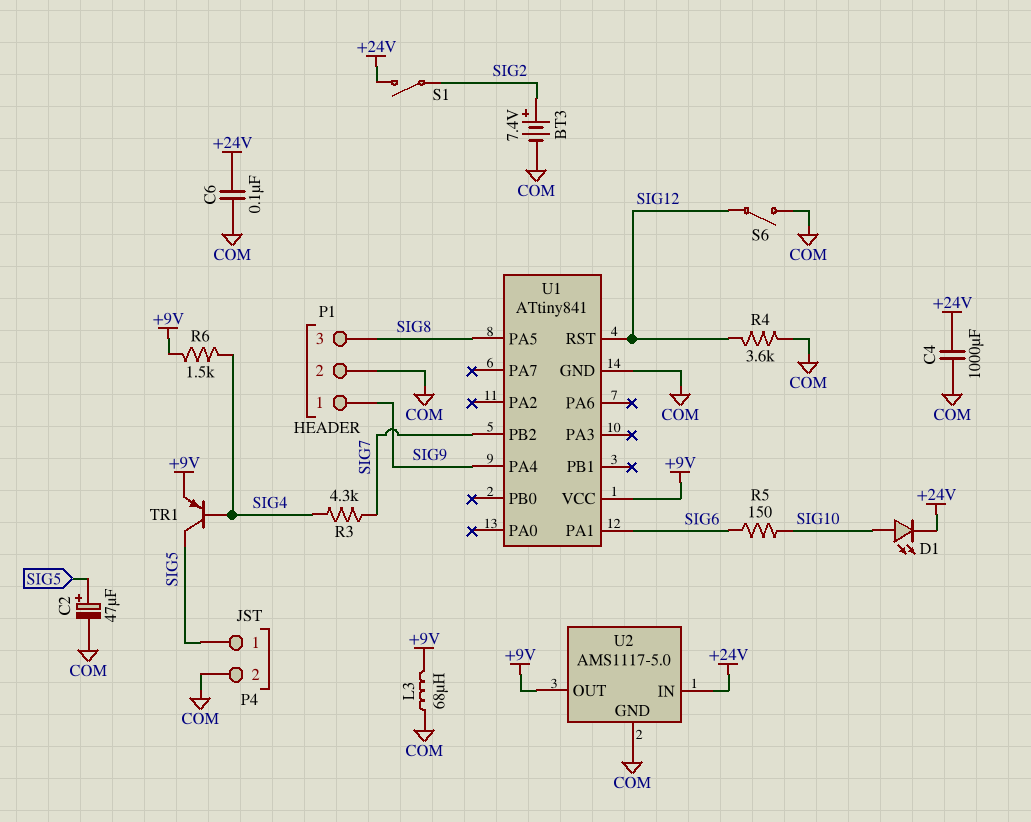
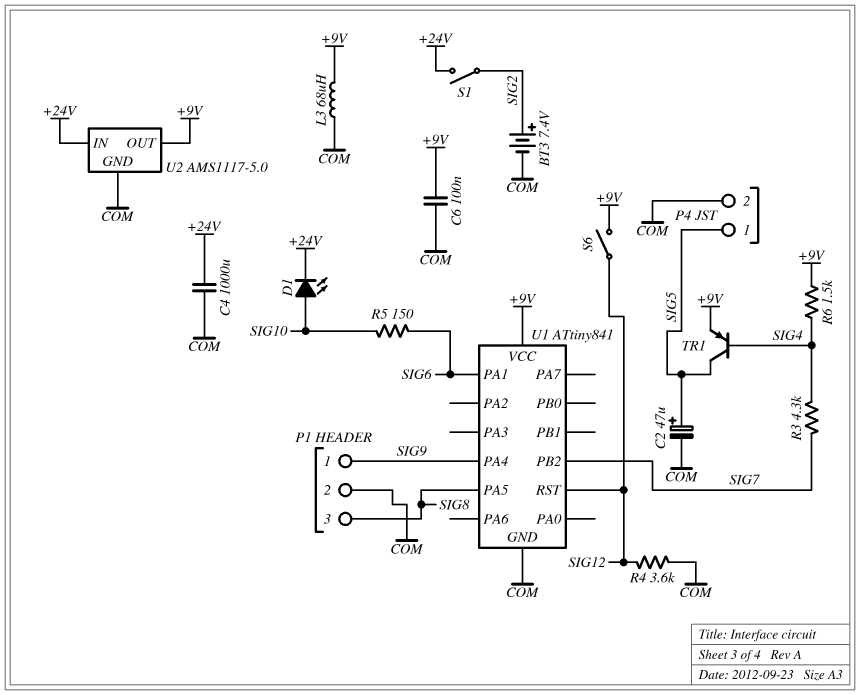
C6: 100nF (+24V, COM) -> 100nF (+9V, COM)
S6: switch (COM, SIG12) -> switch (+9V, SIG12)

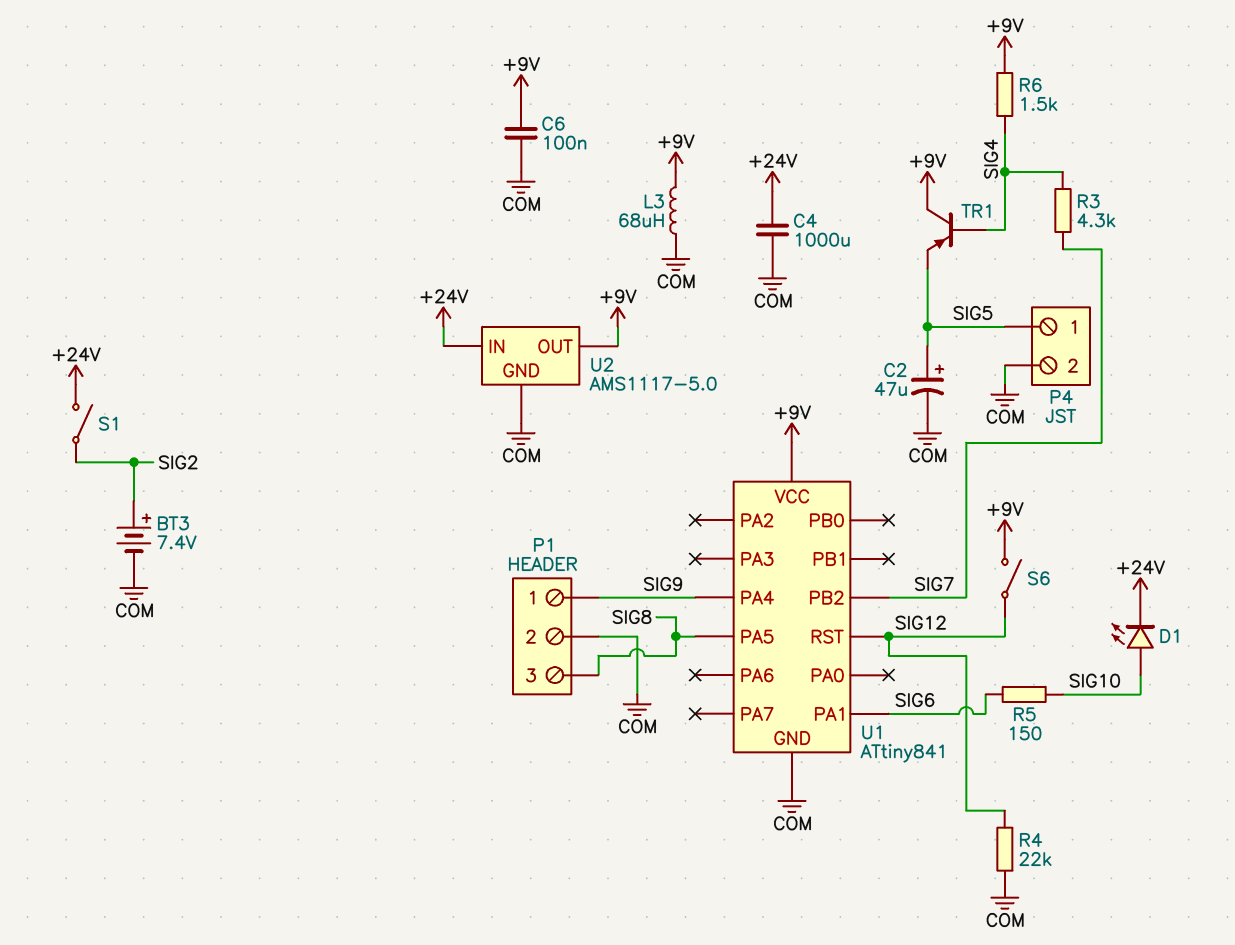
R4: 3.6k (COM, SIG12) -> 22k (COM, SIG12)
TR1: PNP (B SIG4, C SIG5, E +9V) -> PNP (B SIG4, C +9V, E SIG5)

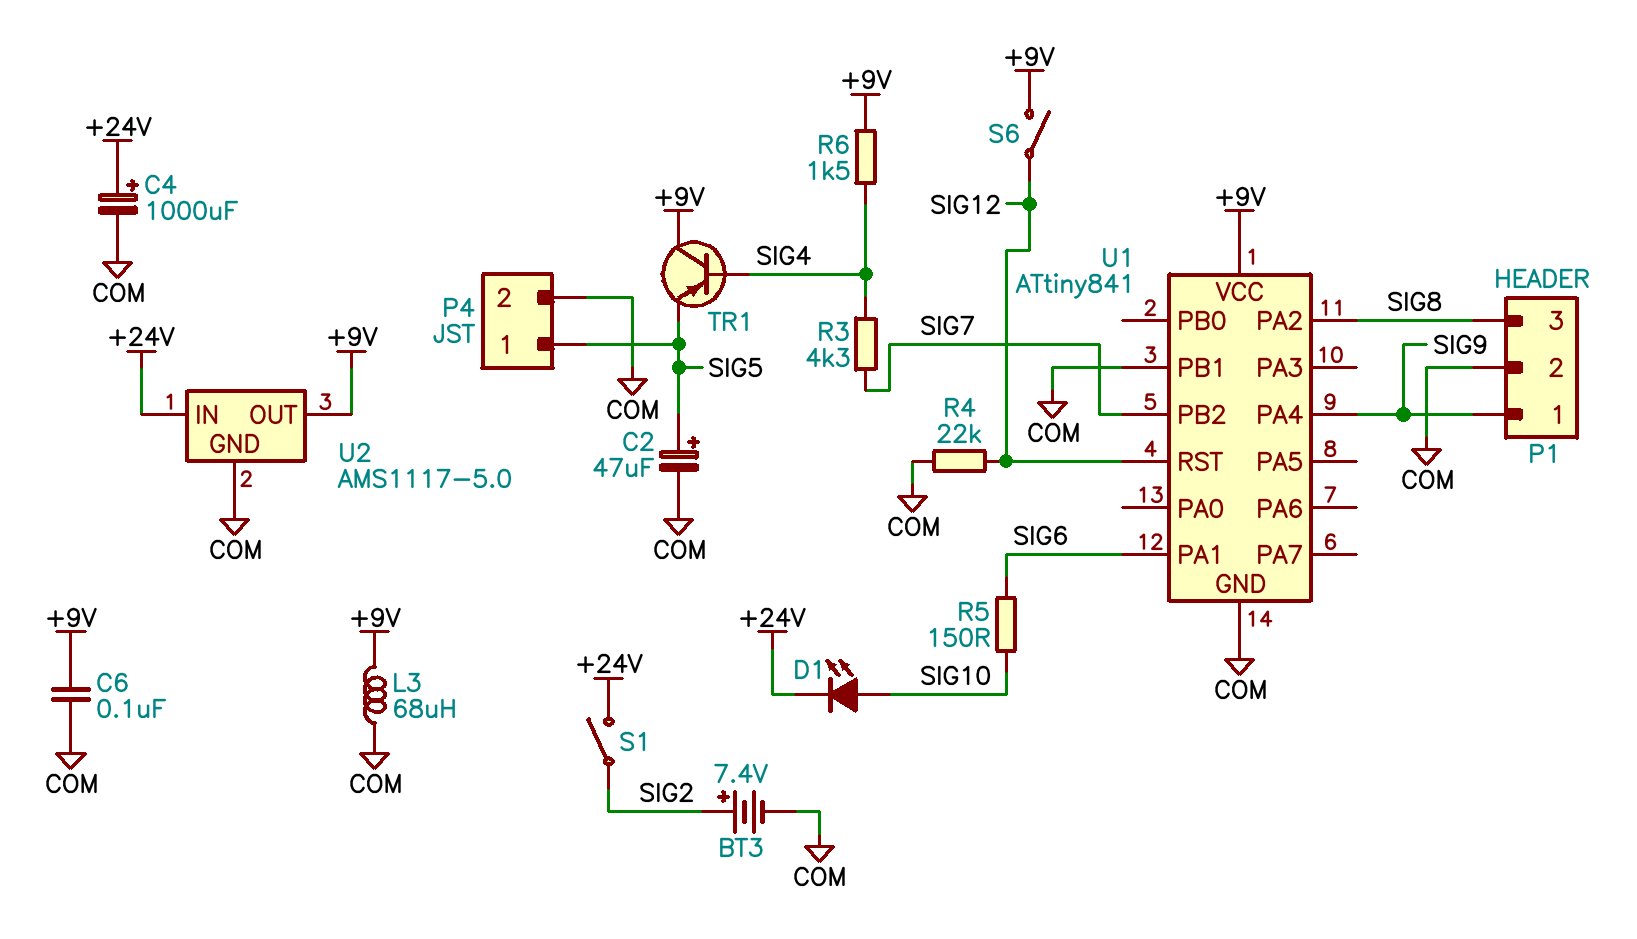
C4: 1000uF (+24V, COM) -> 1000uF (plus +24V, minus COM)
U1 pin PA2: none -> SIG8
U1 pin PA5: SIG8 -> none
U1 pin PB1: none -> COM

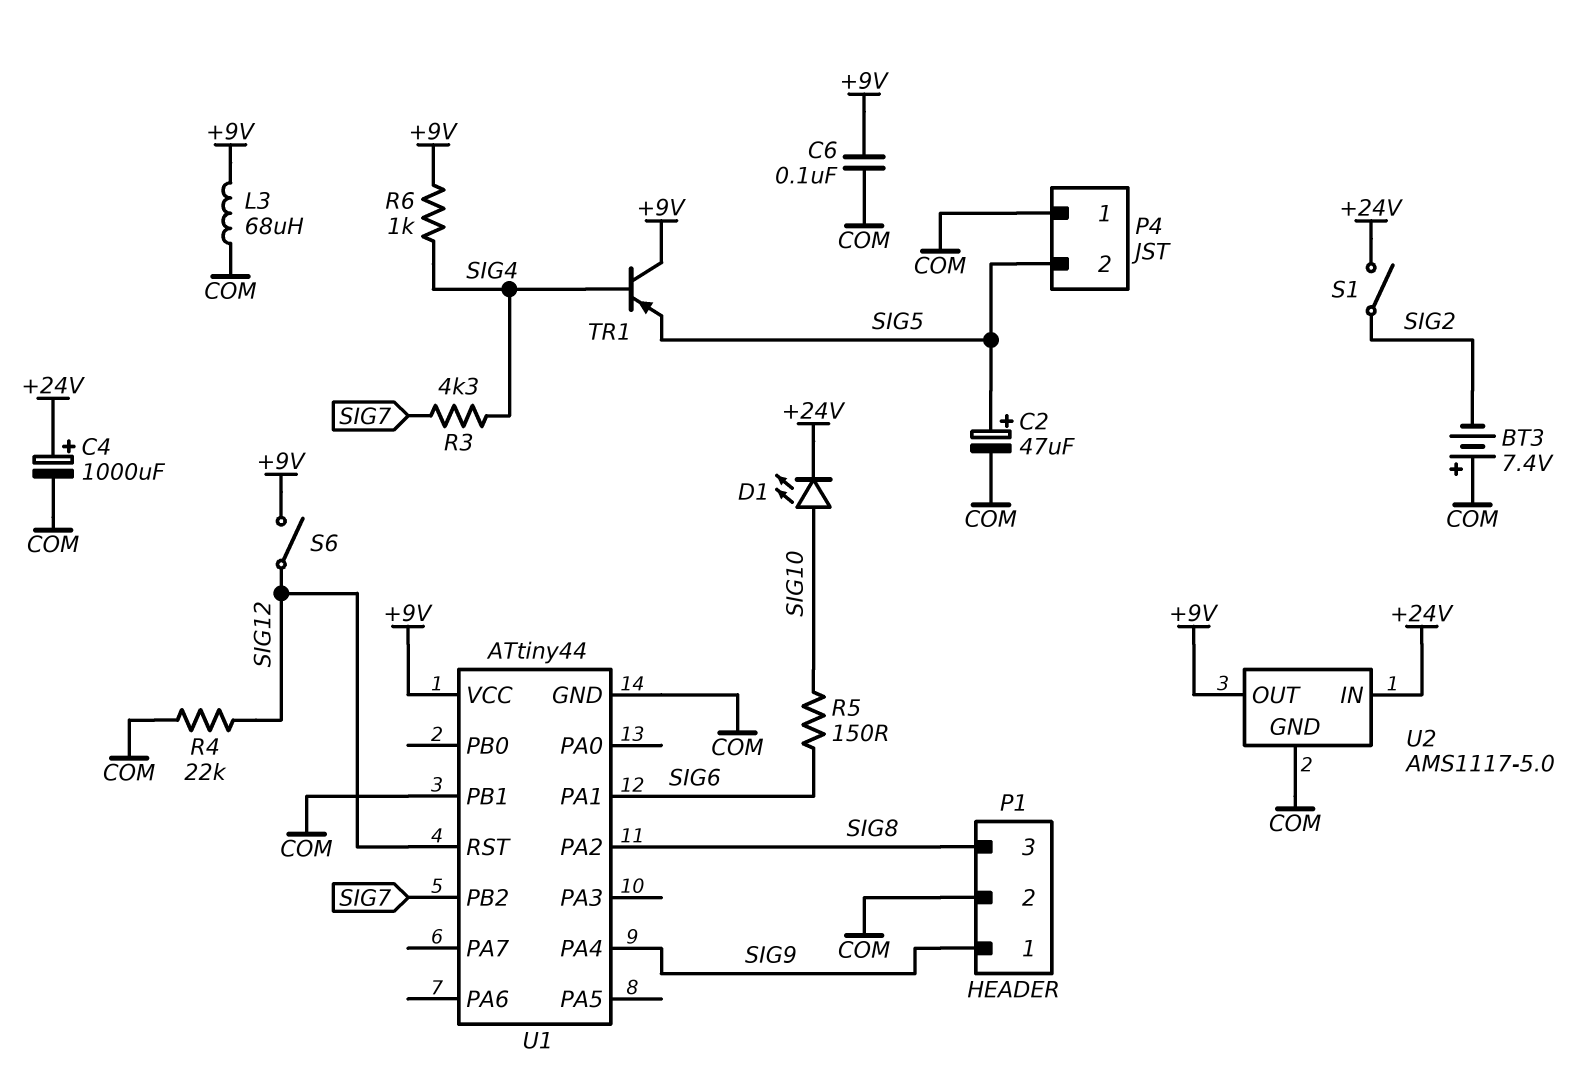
BT3: 7.4V (plus SIG2, minus COM) -> 7.4V (plus COM, minus SIG2)
P4 pin 1: SIG5 -> COM
P4 pin 2: COM -> SIG5
R6: 1.5k (+9V, SIG4) -> 1k (+9V, SIG4)
U1: ATtiny841 -> ATtiny44

